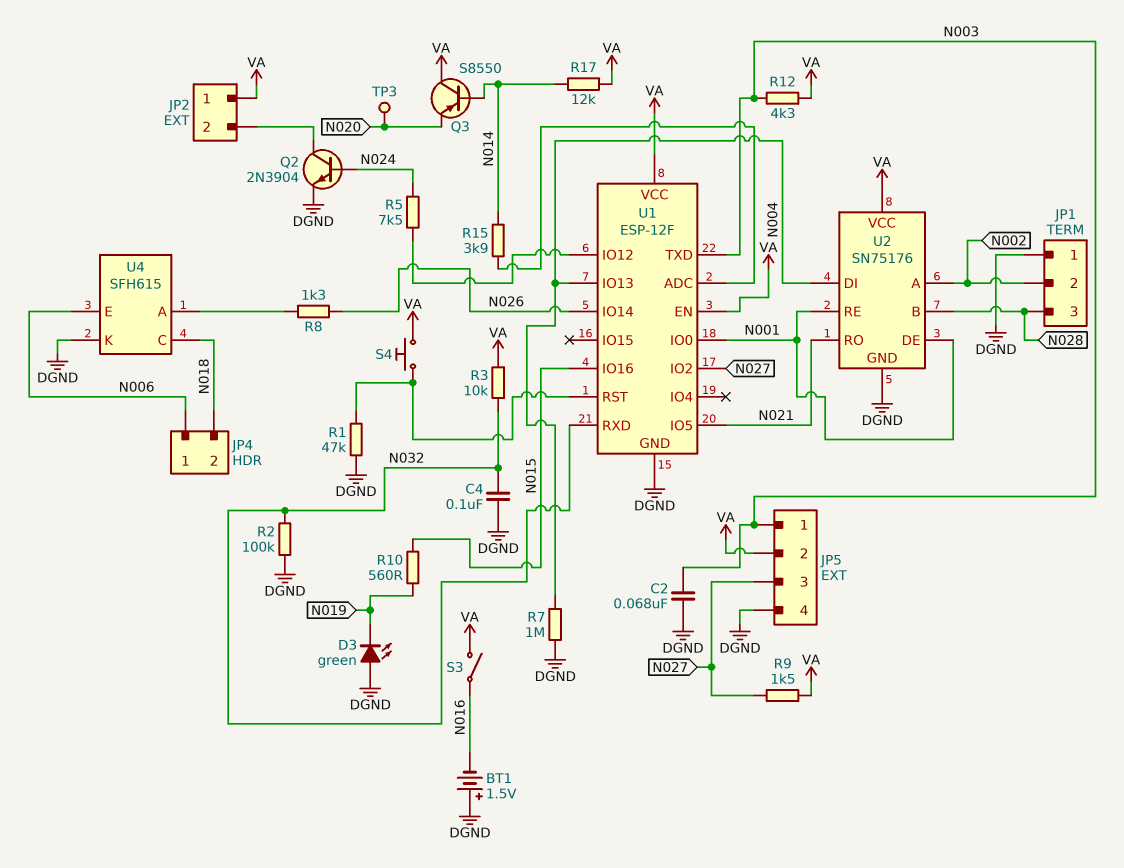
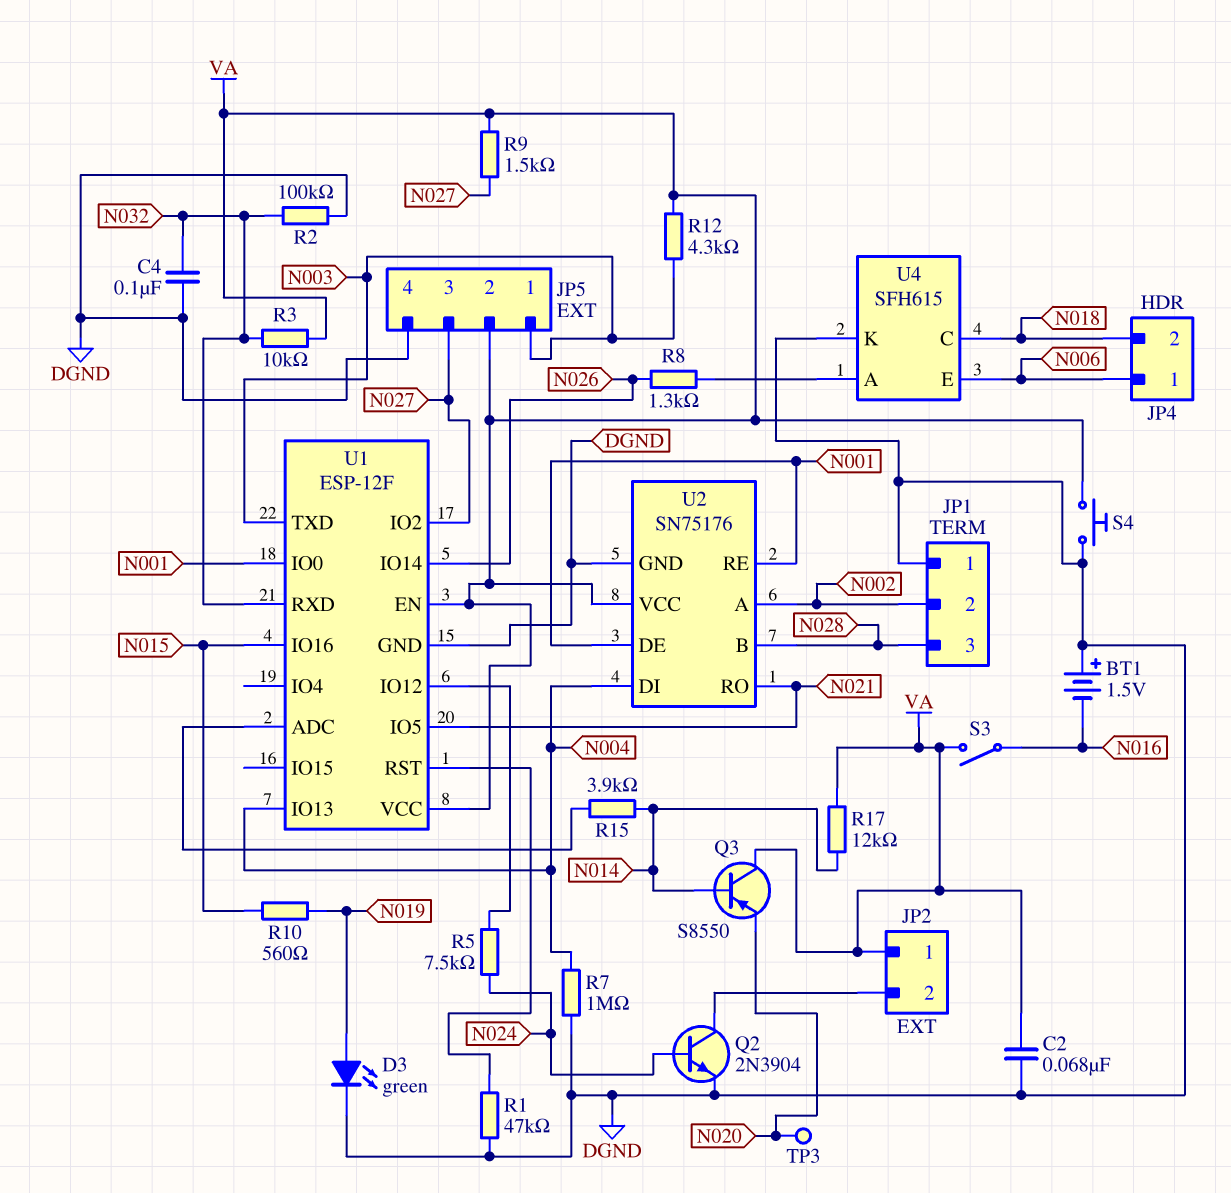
C2: 68nF (DGND, N003) -> 68nF (DGND, VA)
D3: LED green (A DGND, K N019) -> LED green (A N019, K DGND)
S4: button (U1/RST, VA) -> button (DGND, VA)

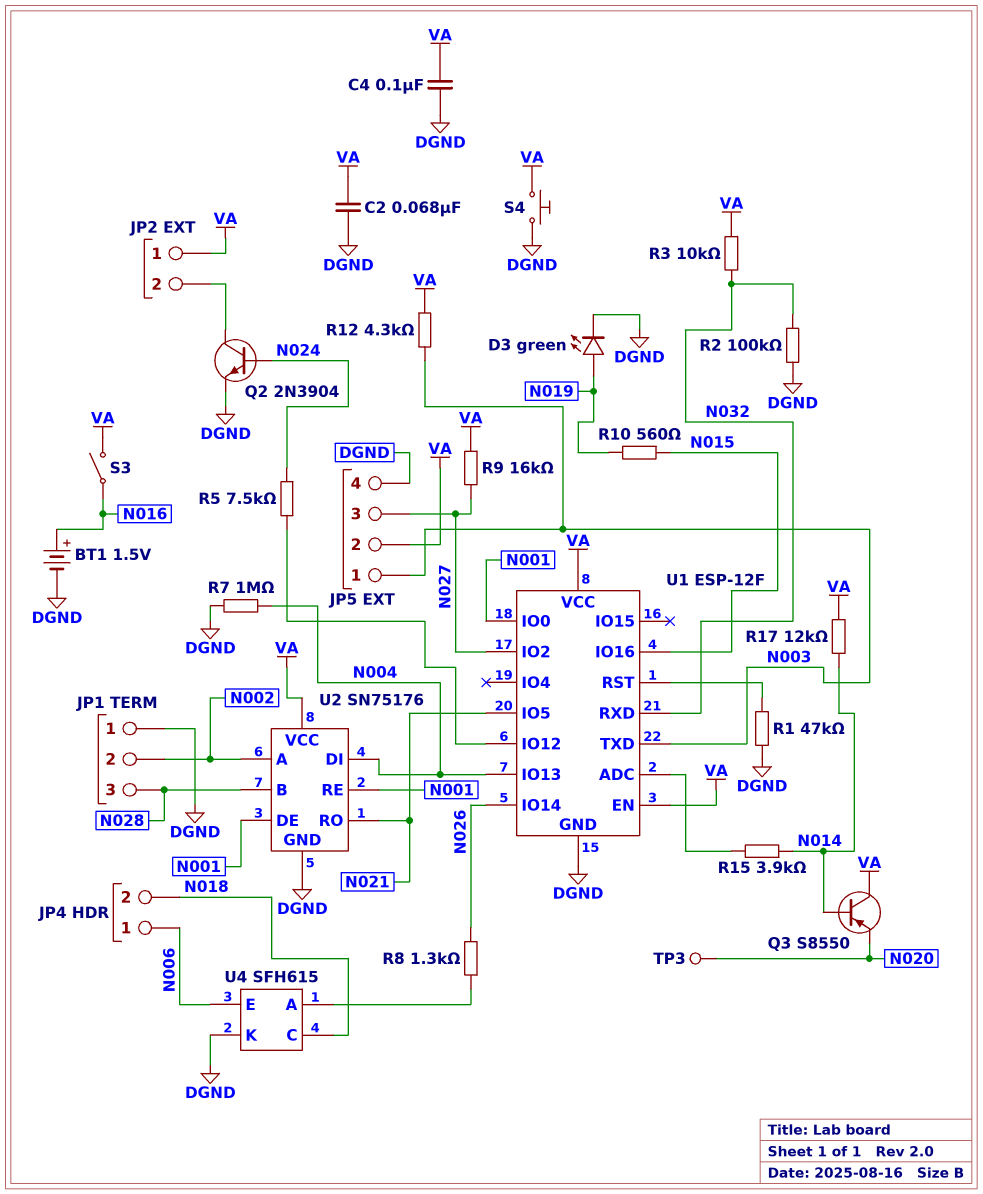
BT1: 1.5V (plus DGND, minus N016) -> 1.5V (plus N016, minus DGND)
C4: 100nF (DGND, N032) -> 100nF (DGND, VA)
R9: 1.5k (N027, VA) -> 16k (N027, VA)

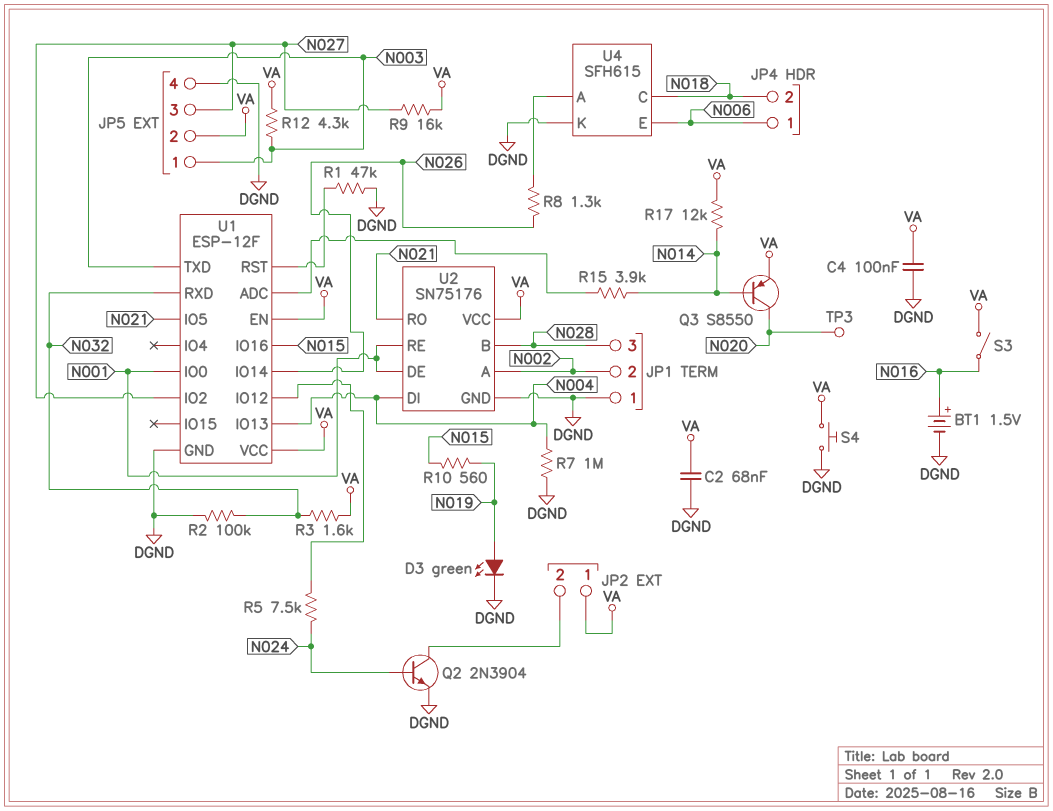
Q3: PNP S8550 (B N014, C VA, E N020) -> PNP S8550 (B N014, C N020, E VA)
R3: 10k (N032, VA) -> 1.6k (N032, VA)

